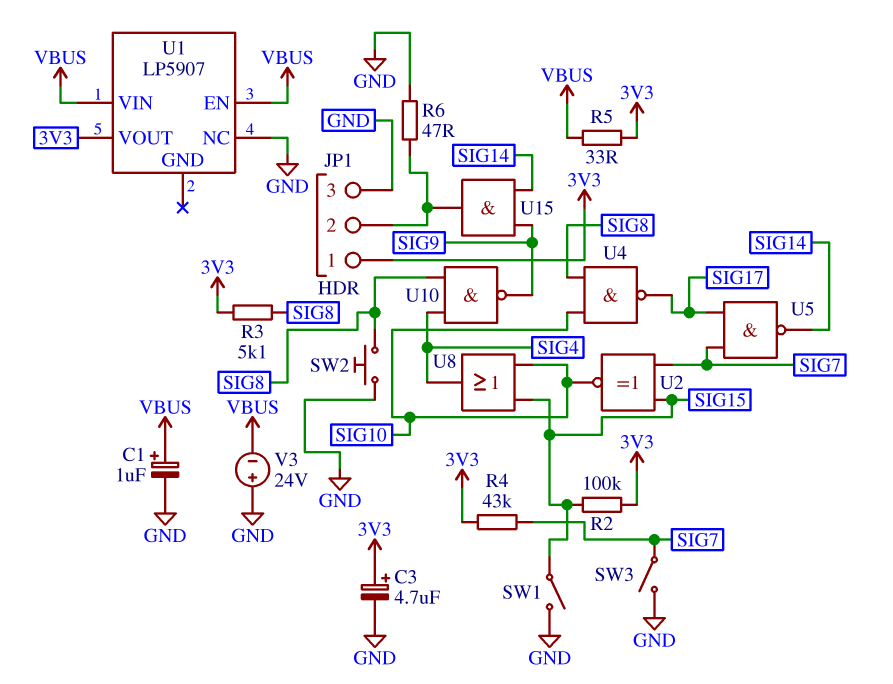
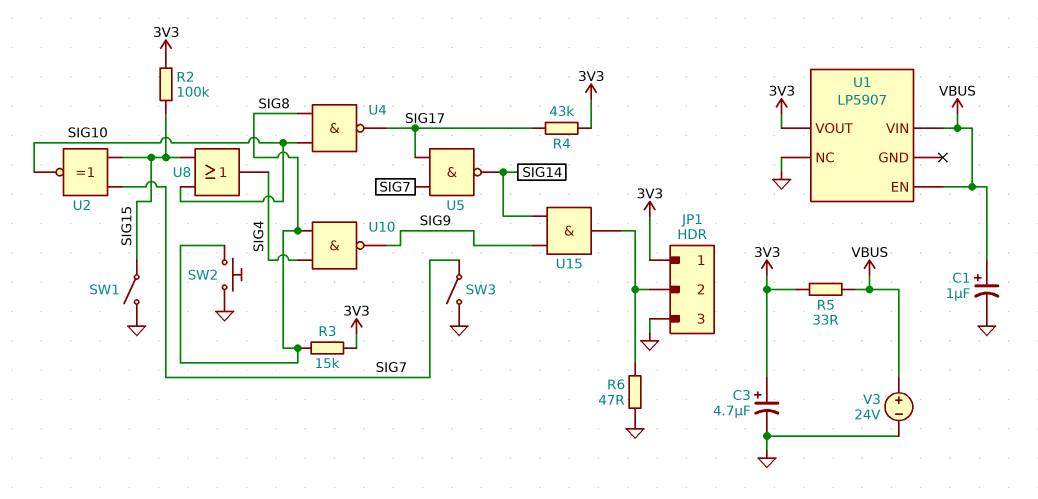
R3: 5.1k (3V3, SIG8) -> 15k (3V3, SIG8)
R4: 43k (3V3, SIG7) -> 43k (3V3, SIG17)
V3: 24V (plus GND, minus VBUS) -> 24V (plus VBUS, minus GND)

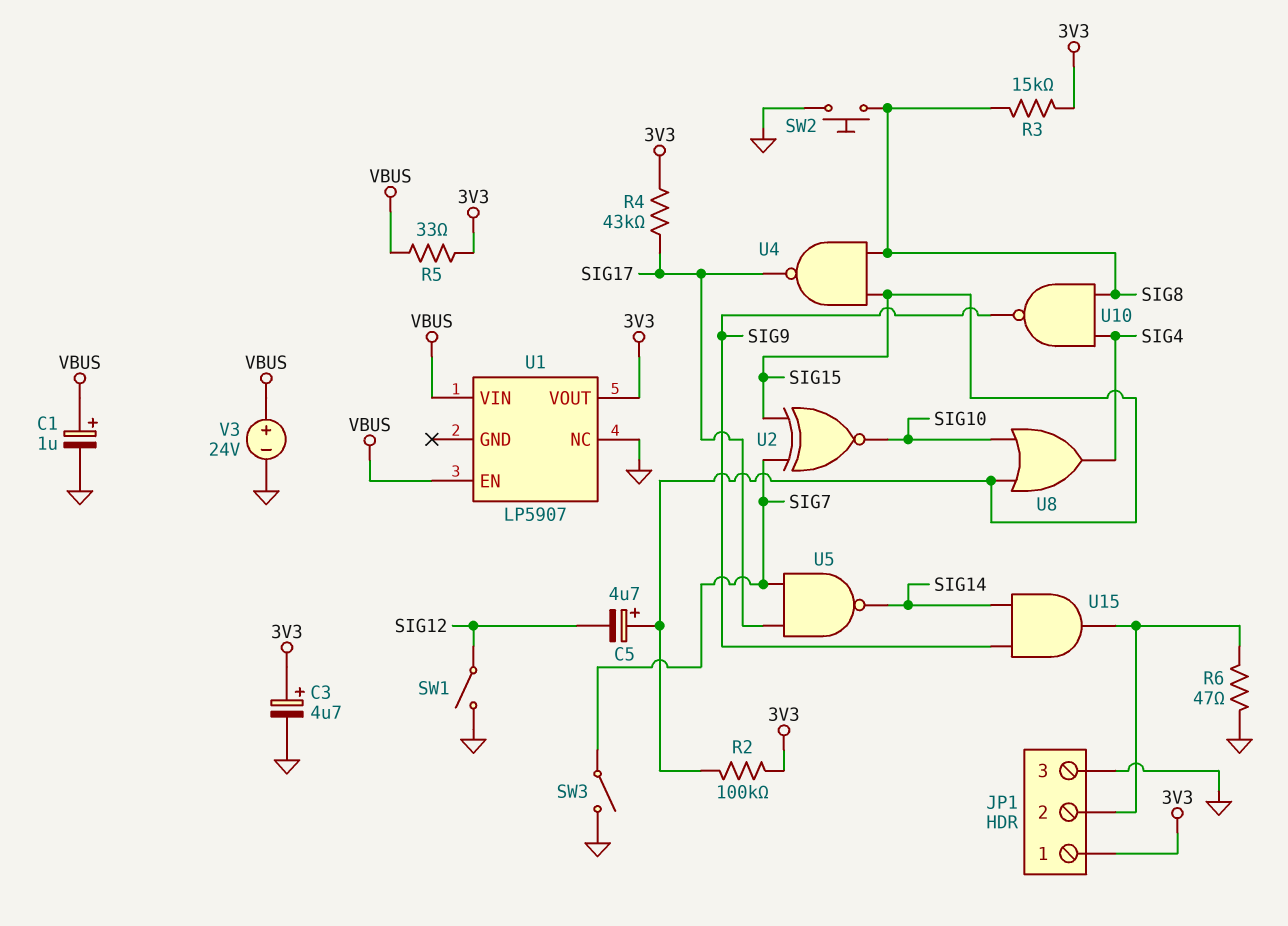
C5: none -> 4.7uF (plus SIG15, minus SIG12)
SW1: switch (GND, SIG15) -> switch (GND, SIG12)
U4: NAND (in SIG8, in SIG10, out SIG17) -> NAND (in SIG8, in SIG15, out SIG17)

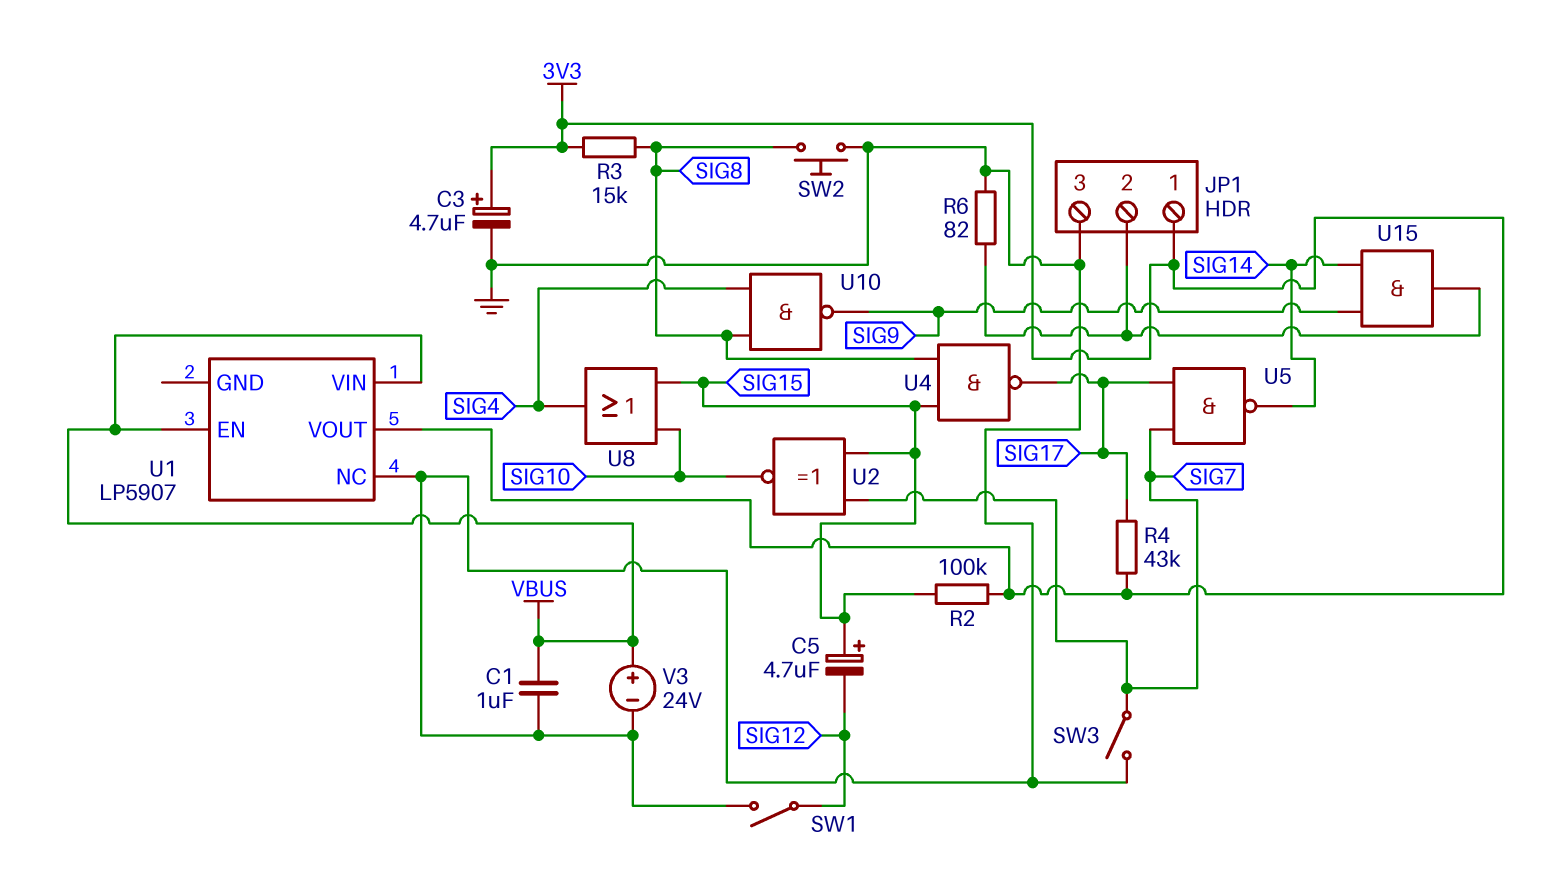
C1: 1uF (plus VBUS, minus GND) -> 1uF (GND, VBUS)
R5: 33 (3V3, VBUS) -> none
R6: 47 (GND, JP1/2) -> 82 (GND, JP1/2)

